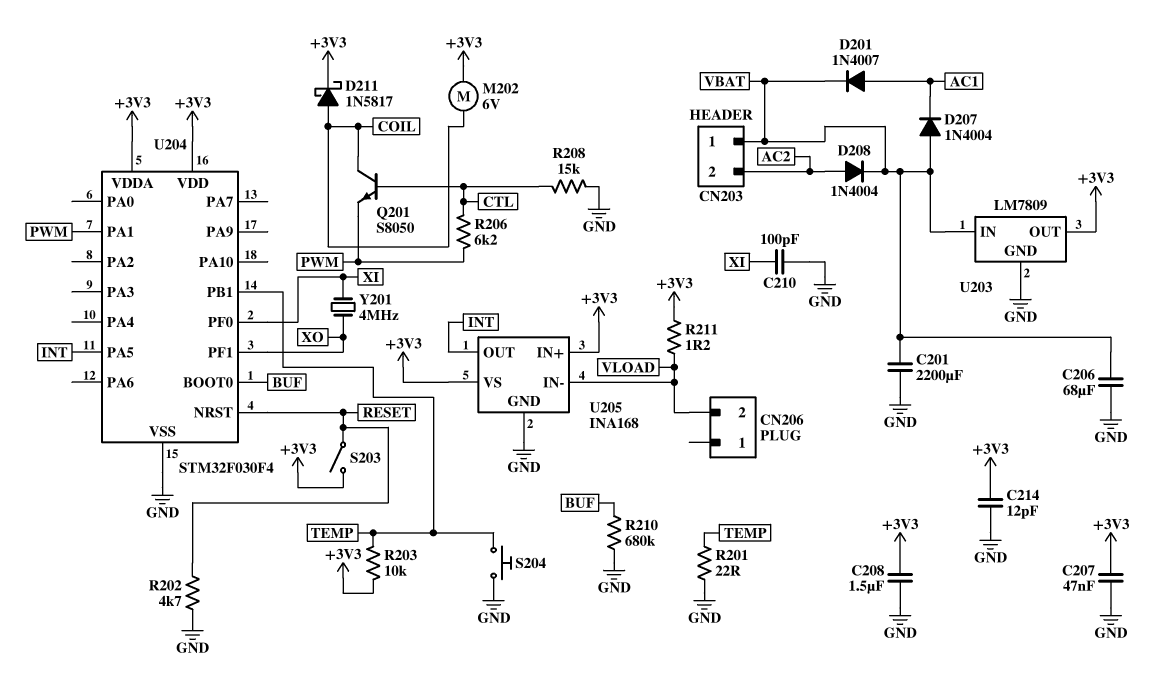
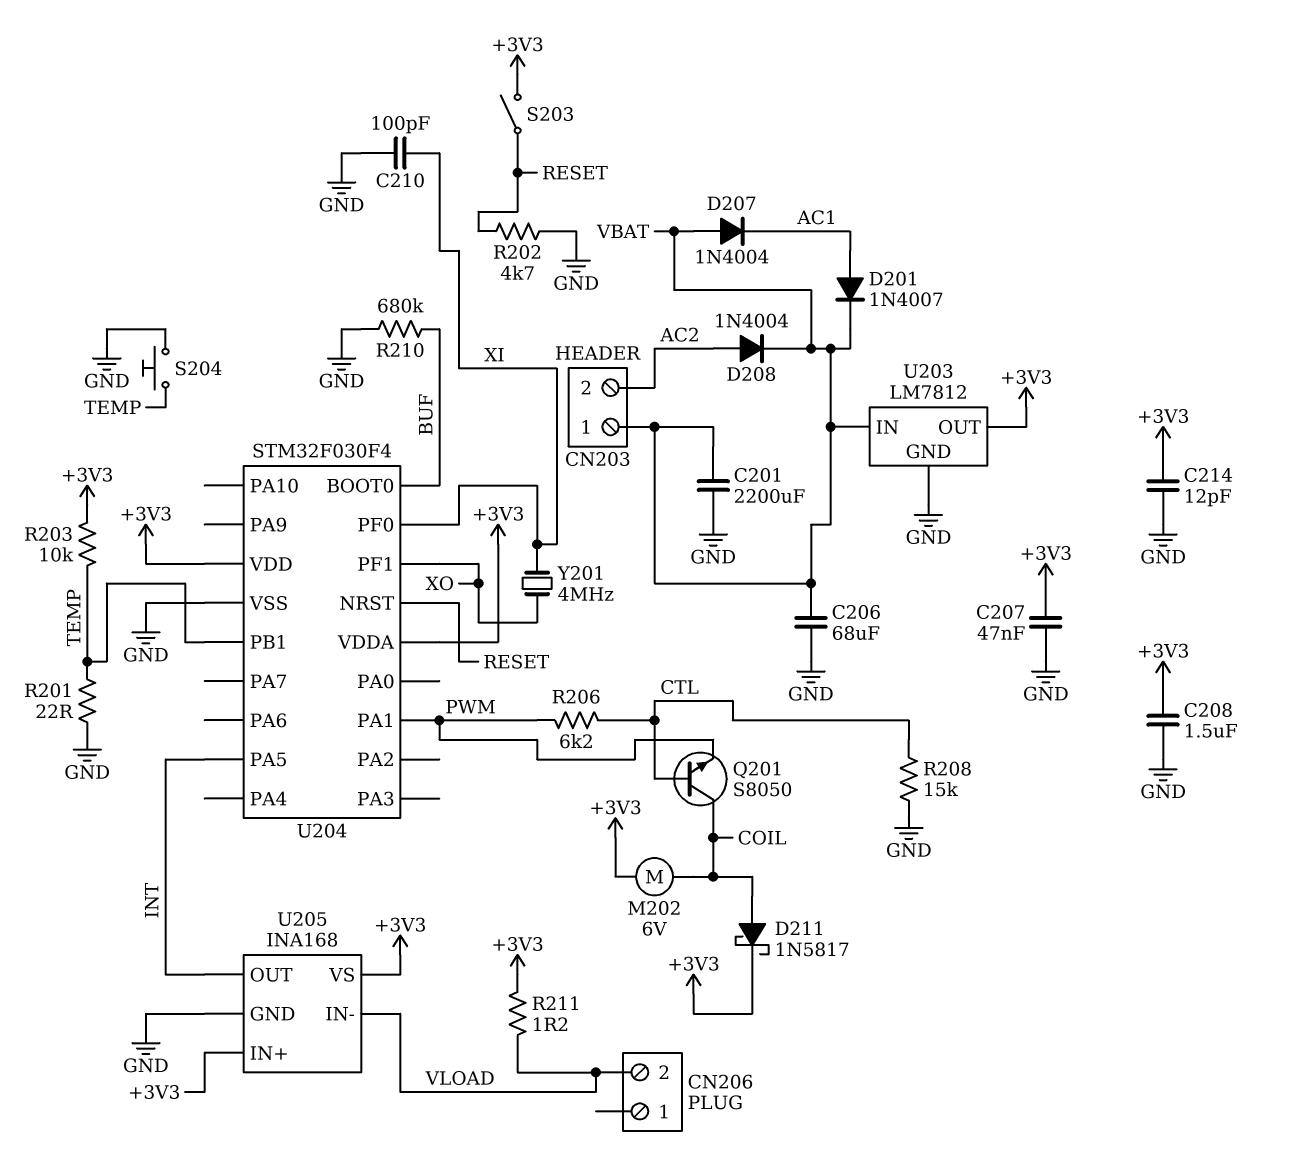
U203: LM7809 -> LM7812

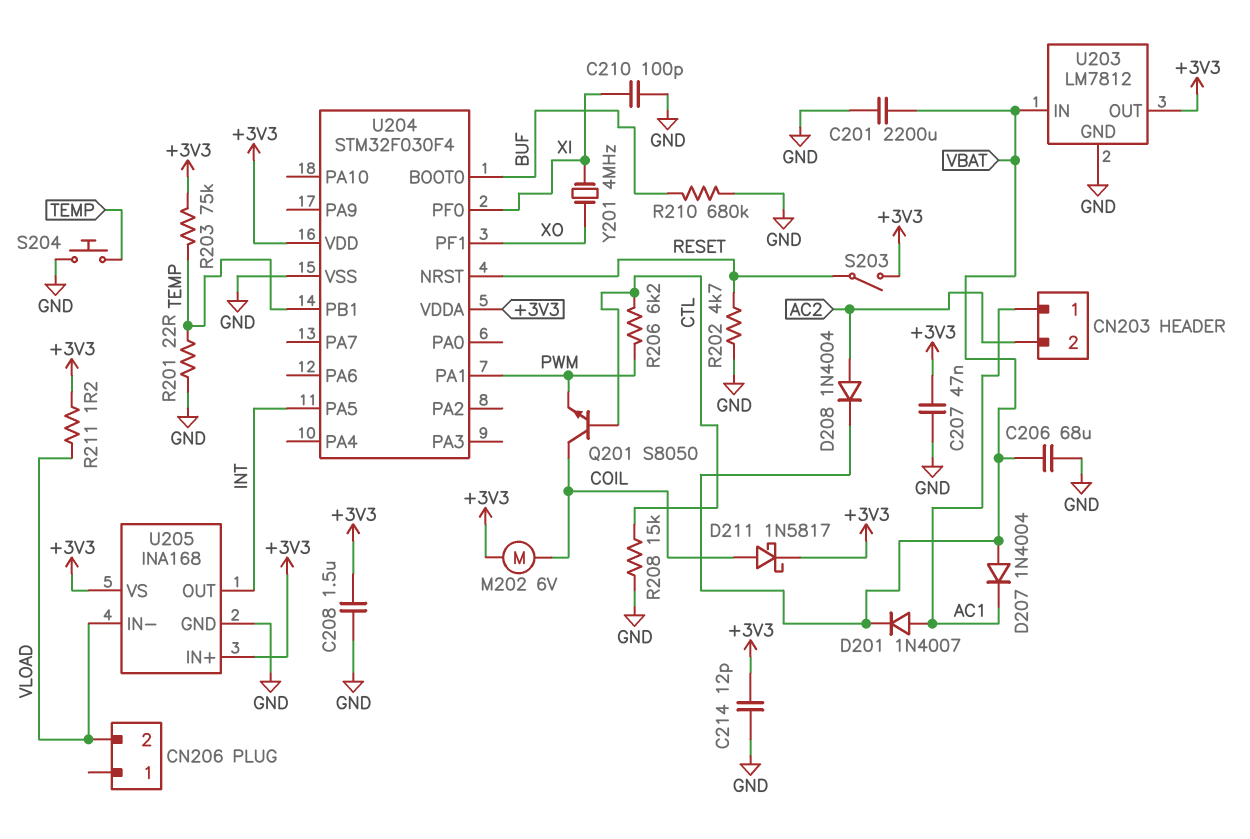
CN203 pin 1: VBAT -> AC1
R203: 10k (+3V3, TEMP) -> 75k (+3V3, TEMP)

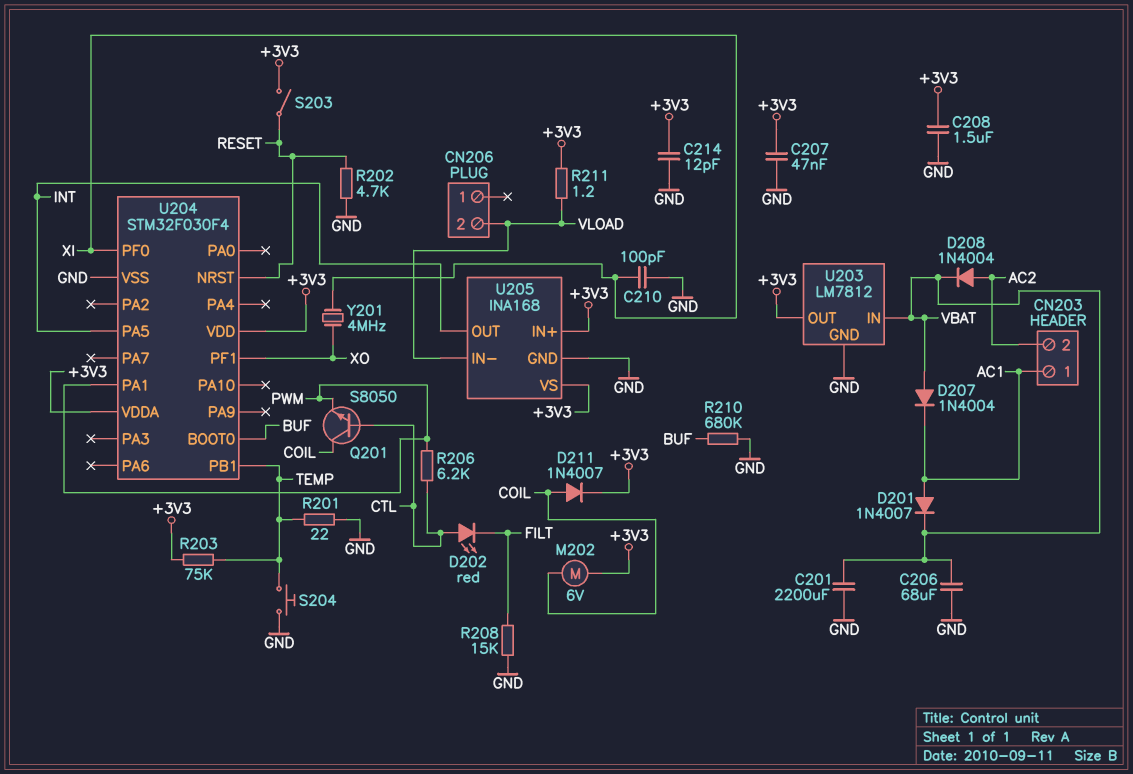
D202: none -> LED red (A CTL, K FILT)
D211: schottky 1N5817 (A COIL, K +3V3) -> diode 1N4007 (A COIL, K +3V3)
R208: 15k (CTL, GND) -> 15k (FILT, GND)

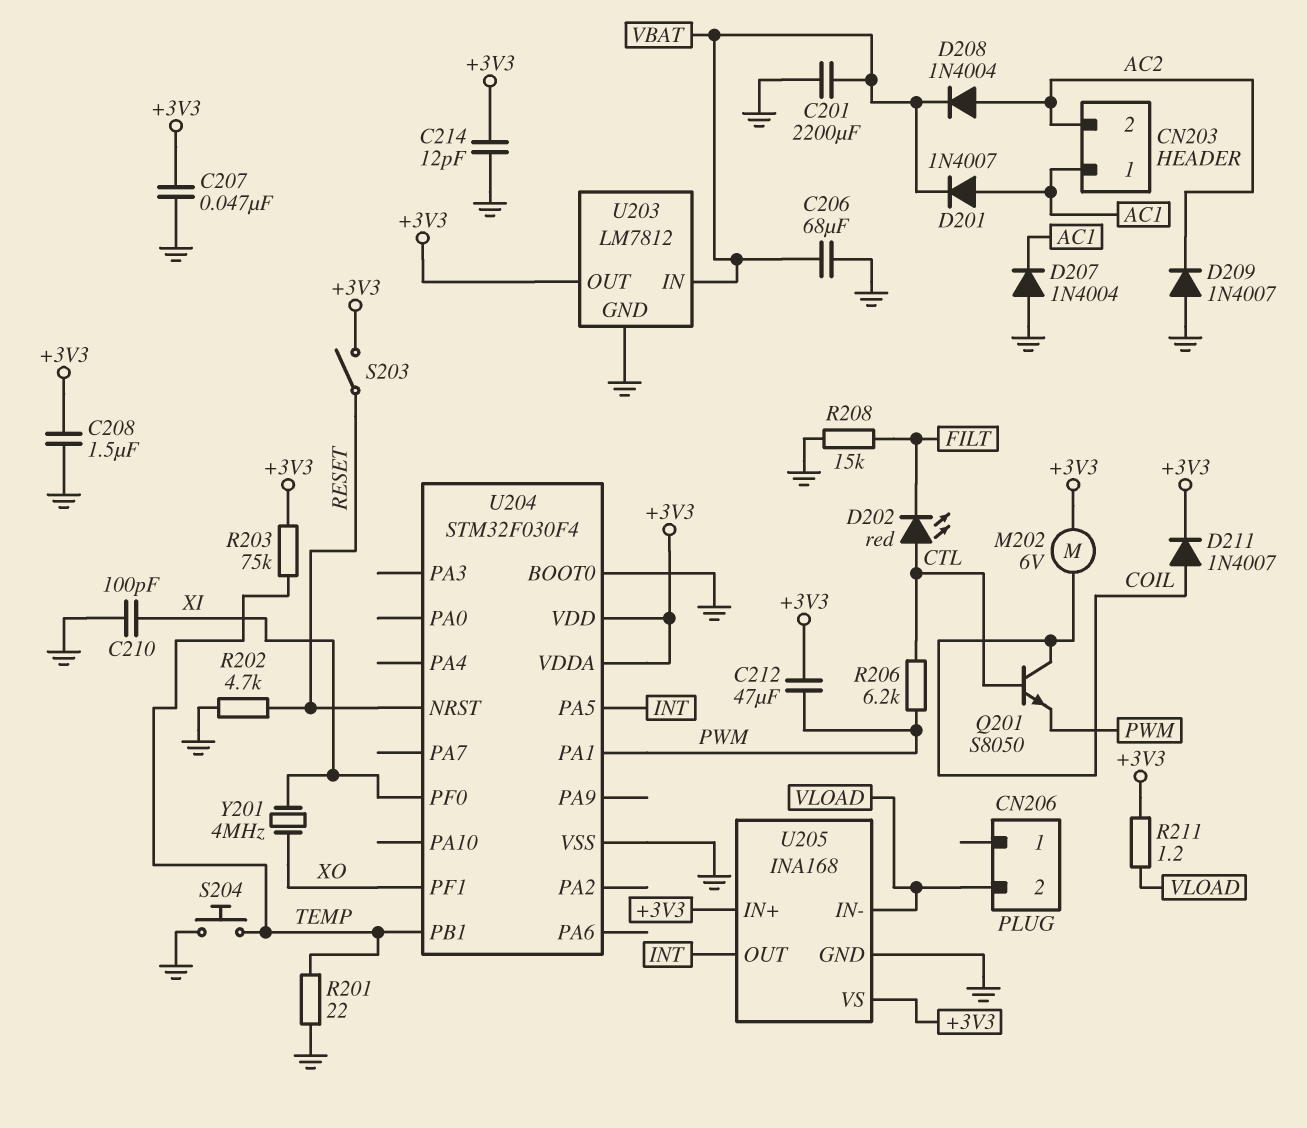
C212: none -> 47uF (+3V3, PWM)
D207: diode 1N4004 (A VBAT, K AC1) -> diode 1N4004 (A GND, K AC1)
D209: none -> diode 1N4007 (A GND, K AC2)
R210: 680k (BUF, GND) -> none
U204 pin BOOT0: BUF -> GND

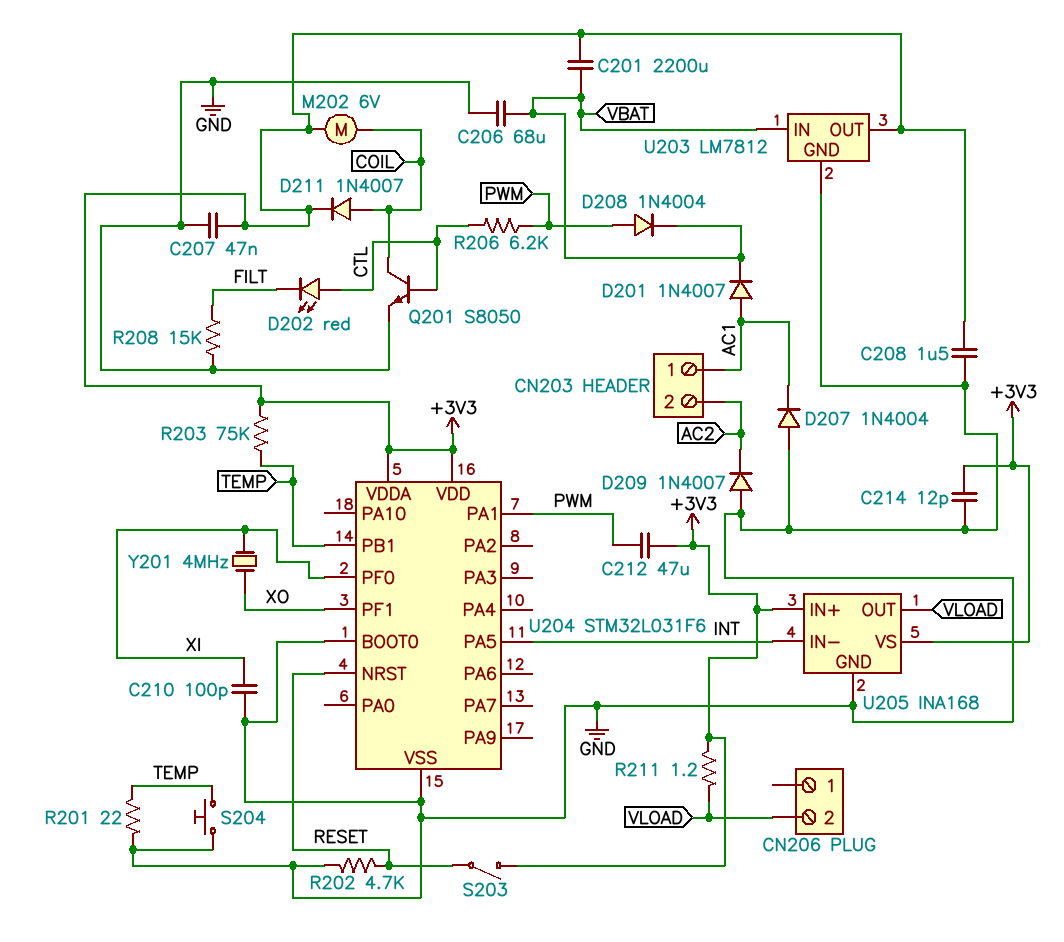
C201: 2200uF (GND, VBAT) -> 2200uF (+3V3, VBAT)
D208: diode 1N4004 (A AC2, K VBAT) -> diode 1N4004 (A PWM, K VBAT)
Q201: NPN S8050 (B CTL, C COIL, E PWM) -> NPN S8050 (B CTL, C COIL, E GND)
U204: STM32F030F4 -> STM32L031F6
U205 pin IN-: VLOAD -> INT
U205 pin OUT: INT -> VLOAD

